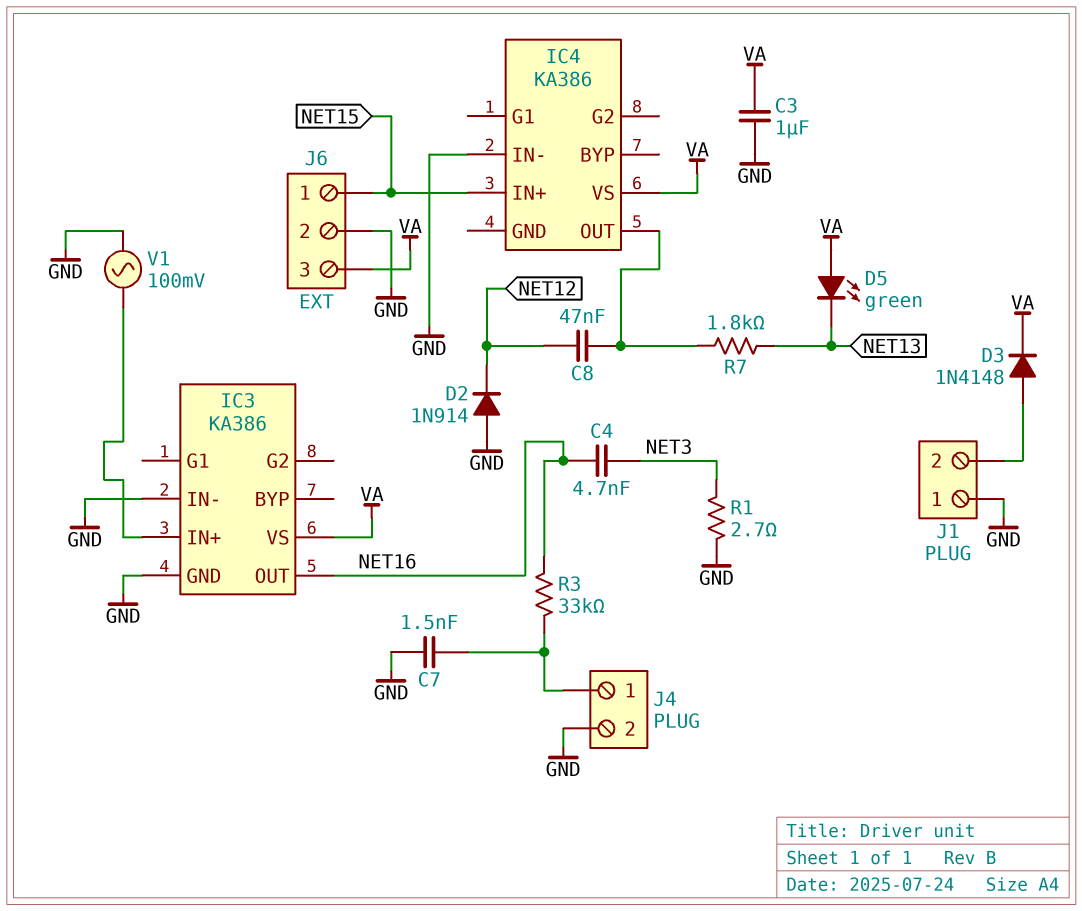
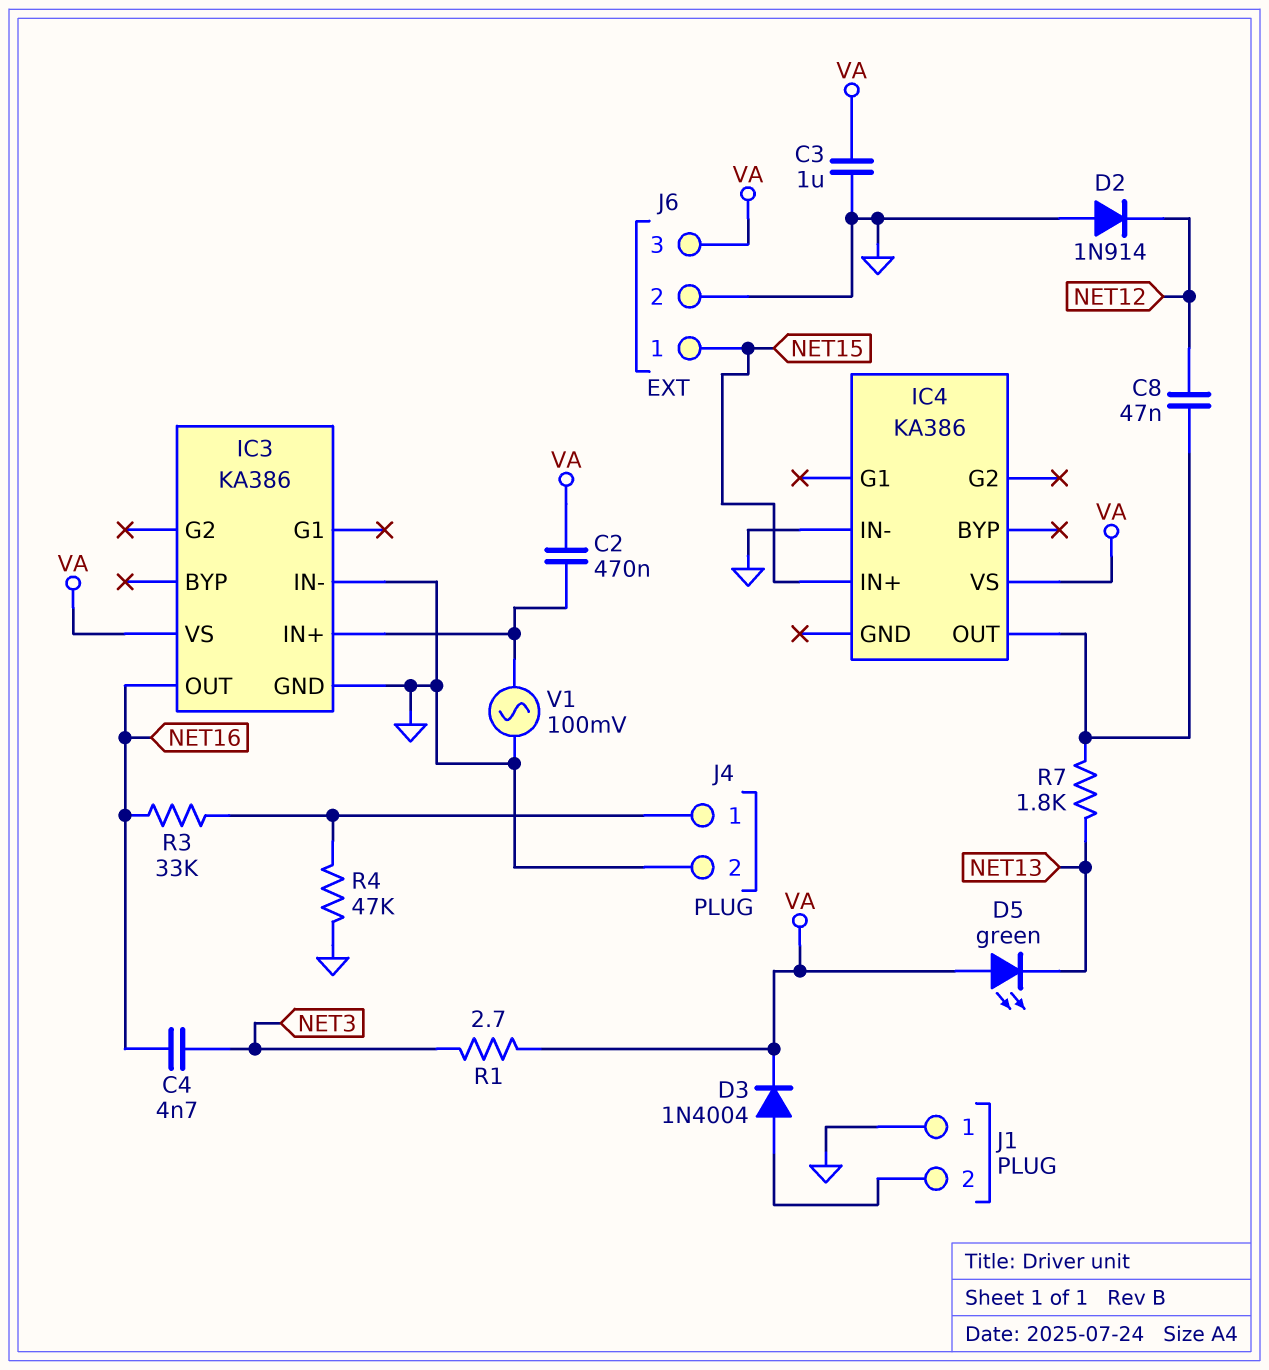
C2: none -> 470nF (IC3/IN+, VA)
C7: 1.5nF (GND, J4/1) -> none
D3: diode 1N4148 (A J1/2, K VA) -> diode 1N4004 (A J1/2, K VA)
R1: 2.7 (GND, NET3) -> 2.7 (NET3, VA)
R4: none -> 47k (GND, J4/1)

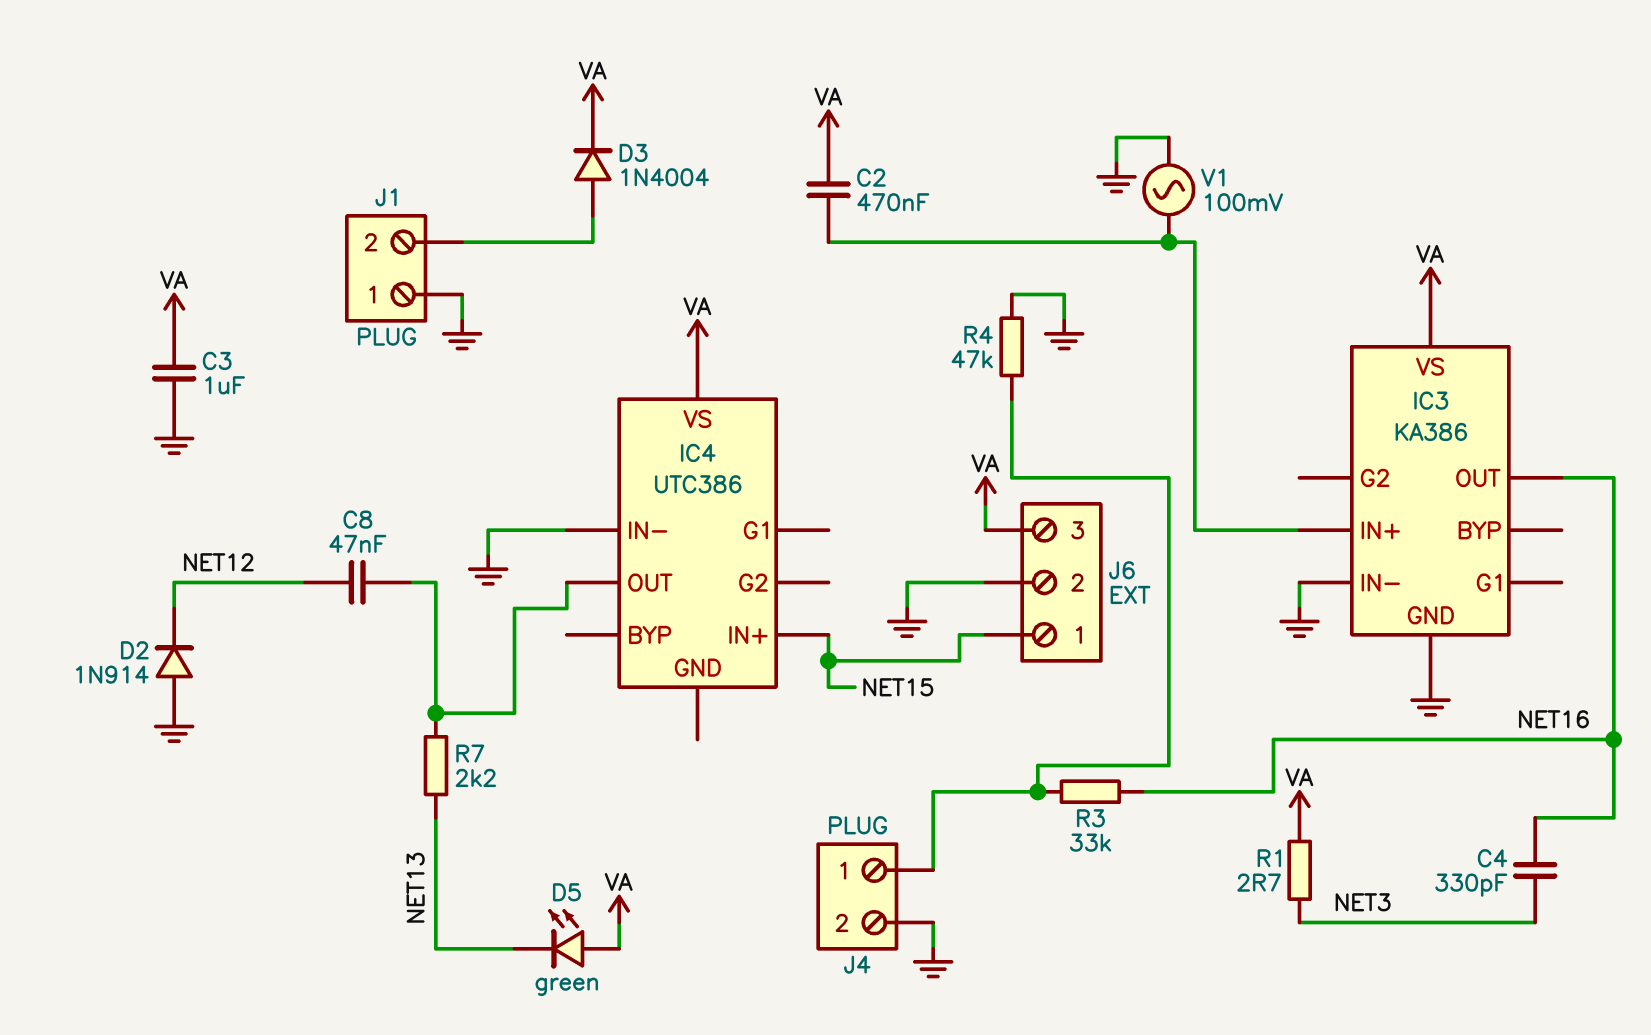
C4: 4.7nF (NET3, NET16) -> 330pF (NET3, NET16)
IC4: KA386 -> UTC386
R7: 1.8k (IC4/OUT, NET13) -> 2.2k (IC4/OUT, NET13)

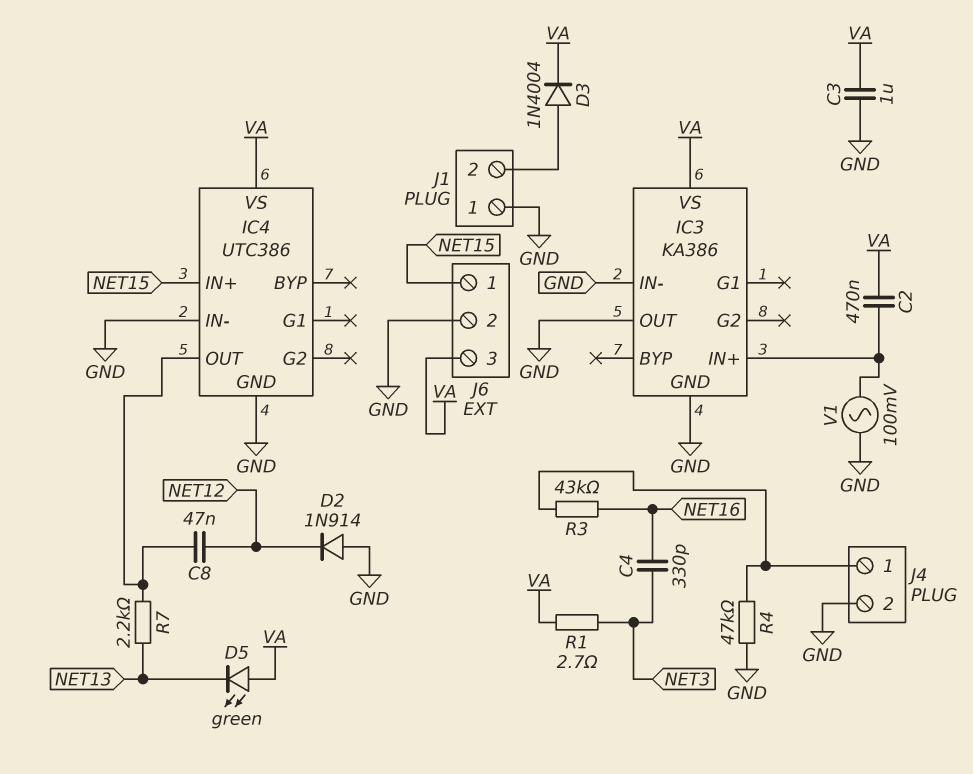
IC3 pin OUT: NET16 -> GND
IC4 pin GND: none -> GND
R3: 33k (J4/1, NET16) -> 43k (J4/1, NET16)

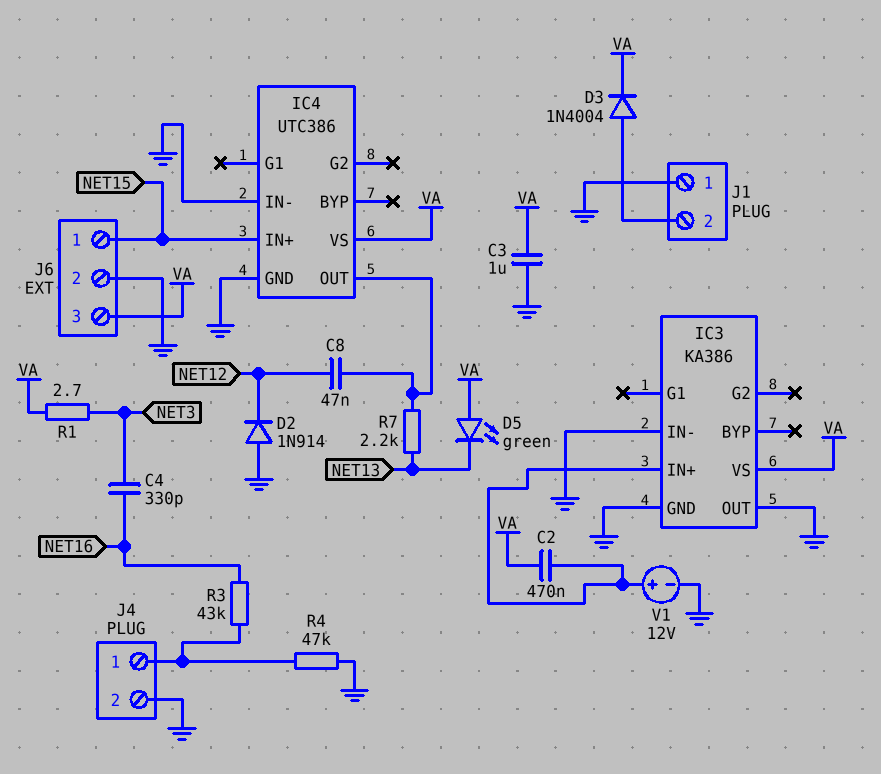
V1: AC 100mV (GND, IC3/IN+) -> 12V (plus IC3/IN+, minus GND)

